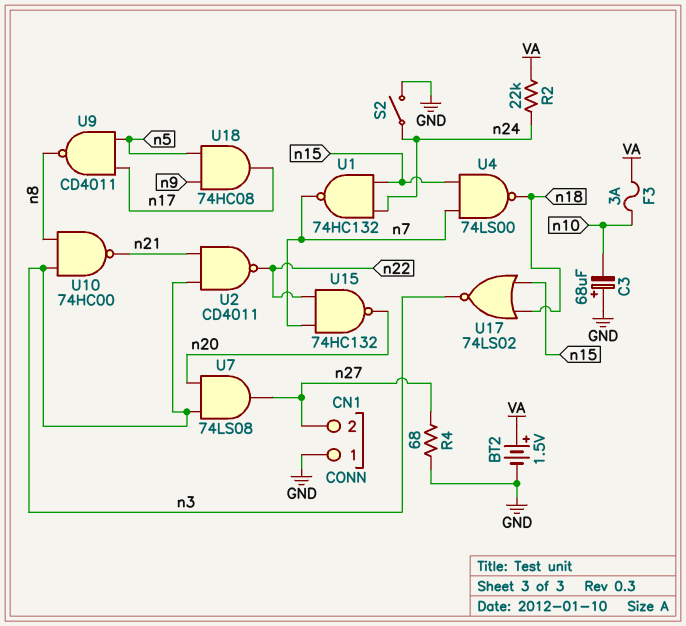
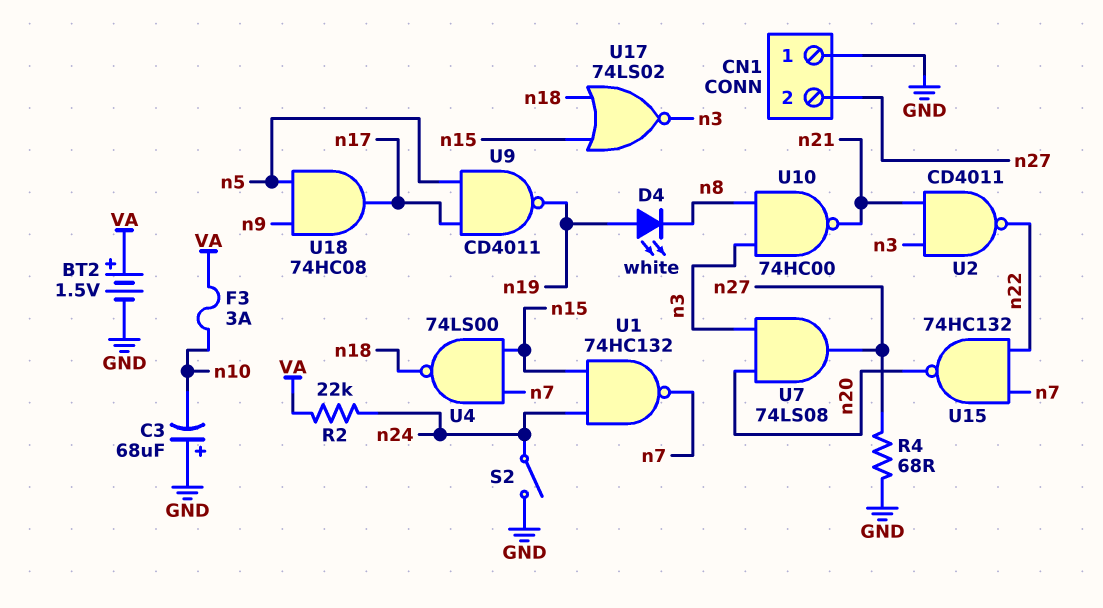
D4: none -> LED white (A n19, K n8)
U9: NAND CD4011 (in n5, in n17, out n8) -> NAND CD4011 (in n5, in n17, out n19)

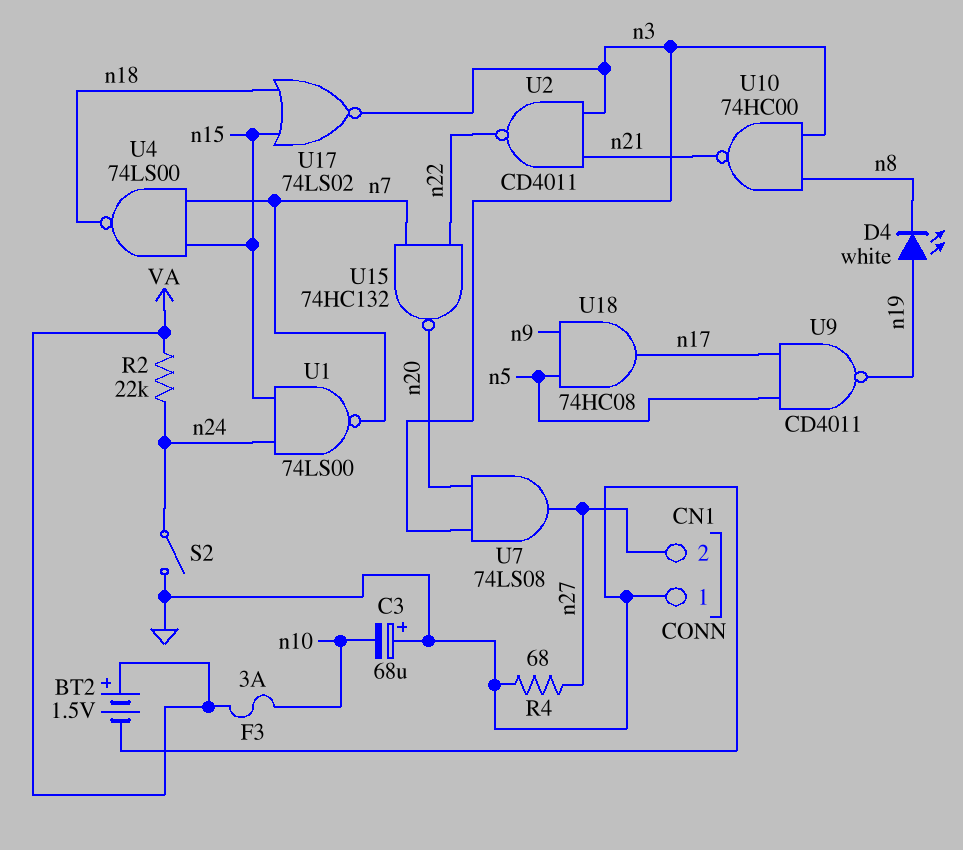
U1: NAND 74HC132 (in n15, in n24, out n7) -> NAND 74LS00 (in n15, in n24, out n7)

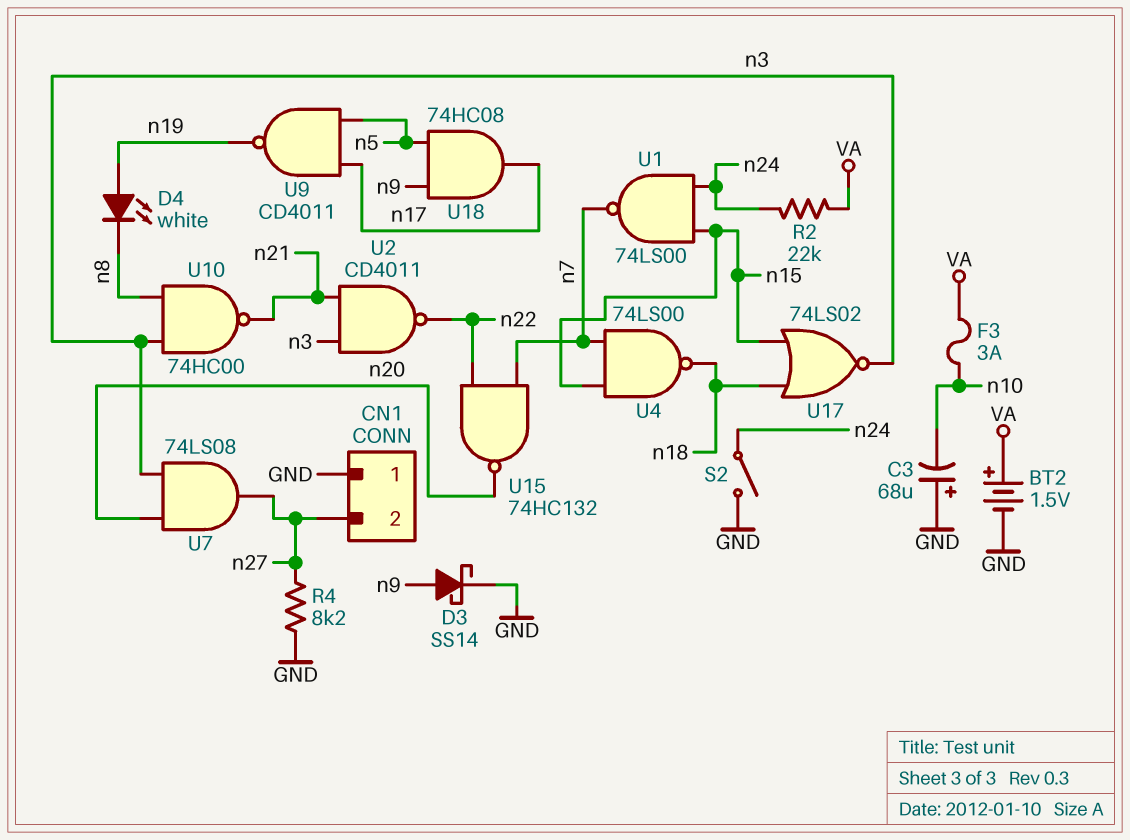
D3: none -> schottky SS14 (A n9, K GND)
R4: 68 (GND, n27) -> 8.2k (GND, n27)

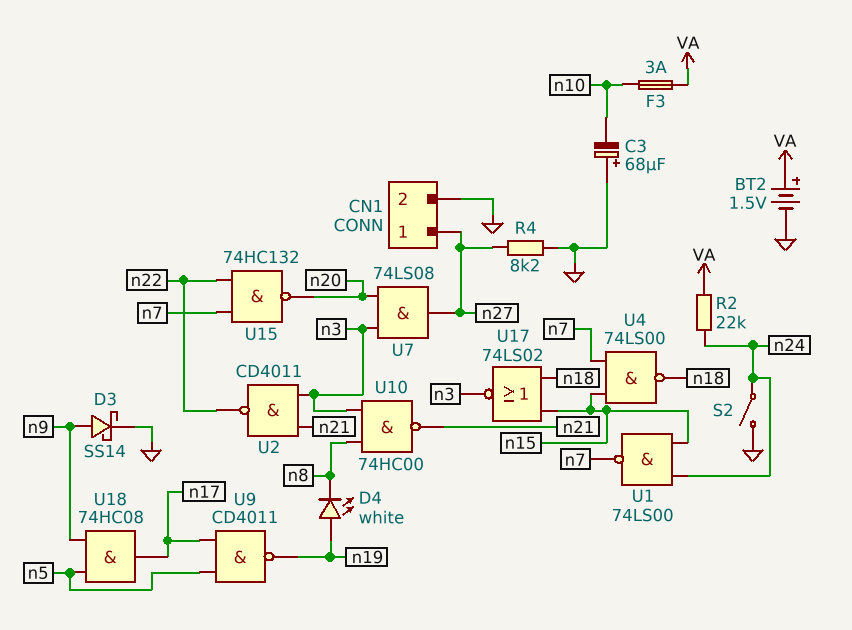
CN1 pin 1: GND -> n27
CN1 pin 2: n27 -> GND

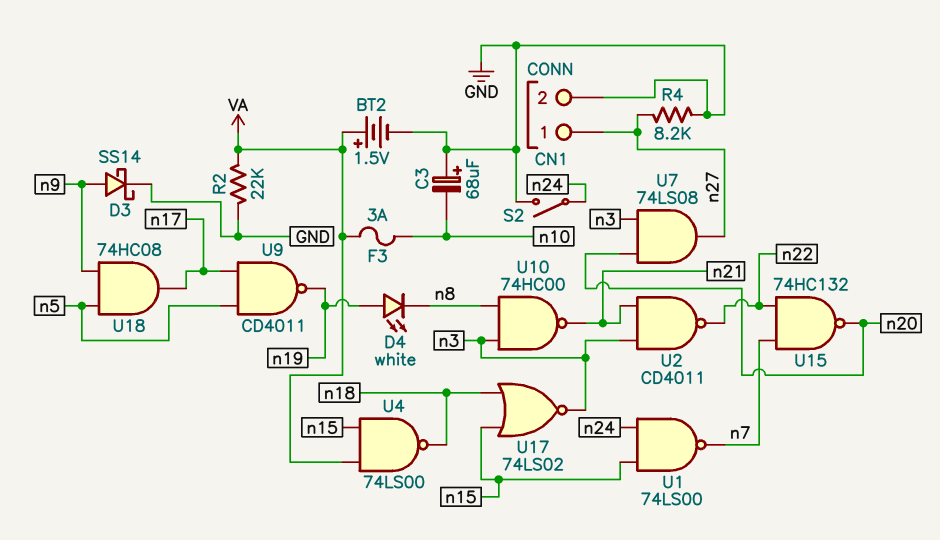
R2: 22k (VA, n24) -> 22k (GND, VA)
U4: NAND 74LS00 (in n7, in n15, out n18) -> NAND 74LS00 (in VA, in n15, out n18)

